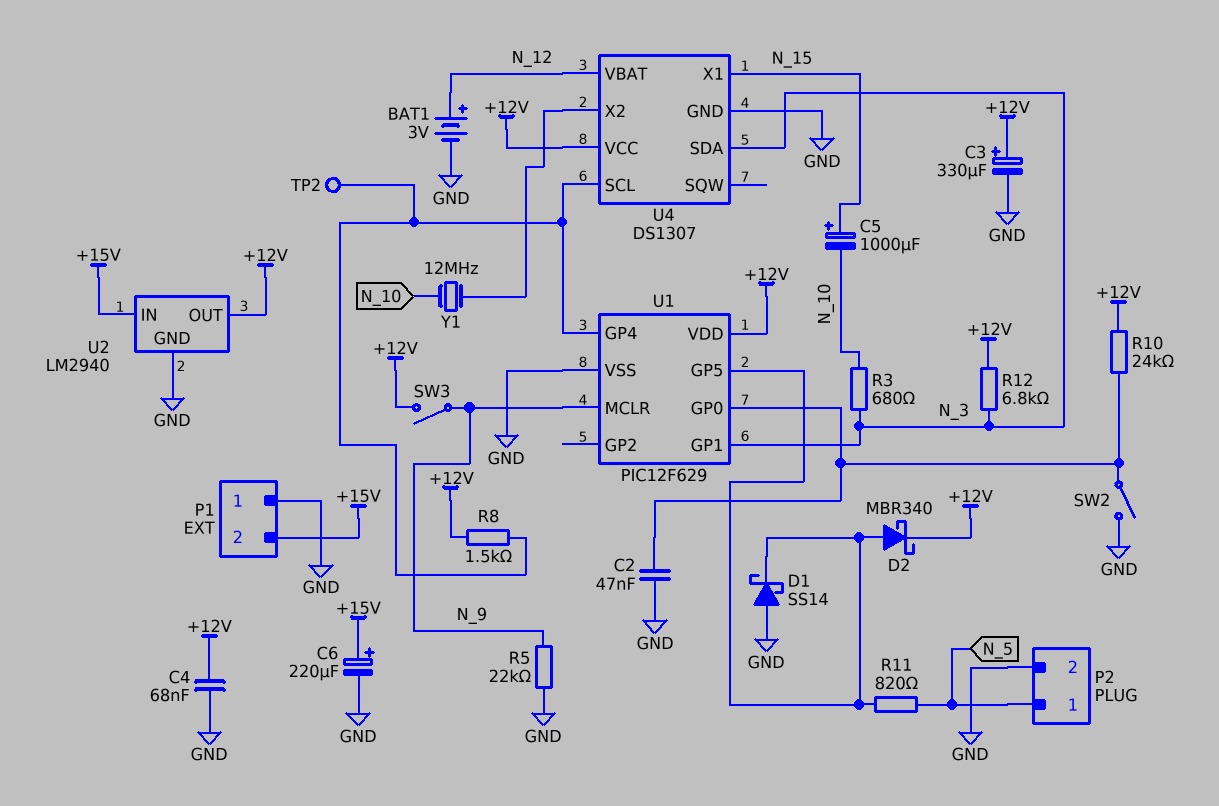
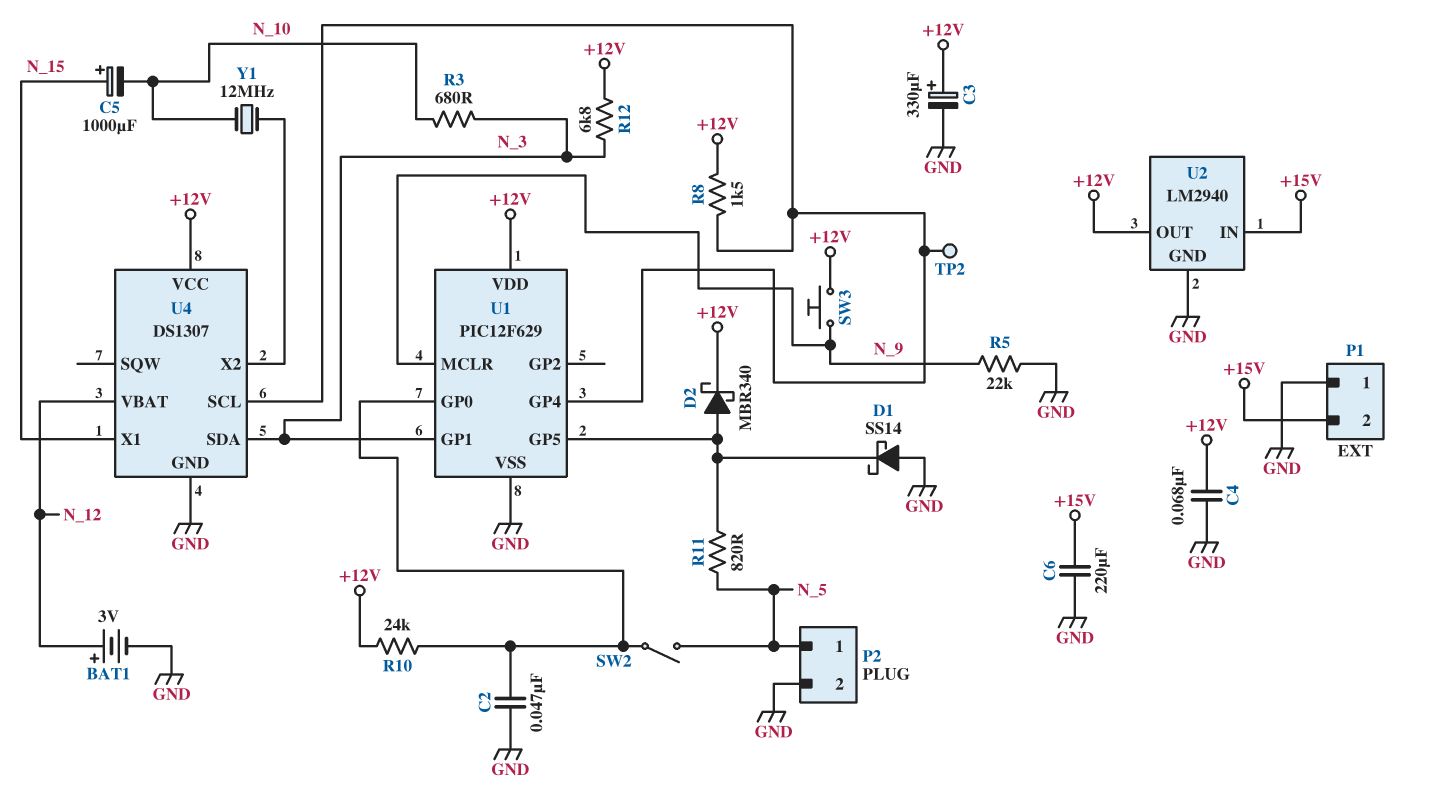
C6: 220uF (plus +15V, minus GND) -> 220uF (+15V, GND)
SW2: switch (GND, U1/GP0) -> switch (N_5, U1/GP0)
SW3: switch (+12V, N_9) -> button (+12V, N_9)

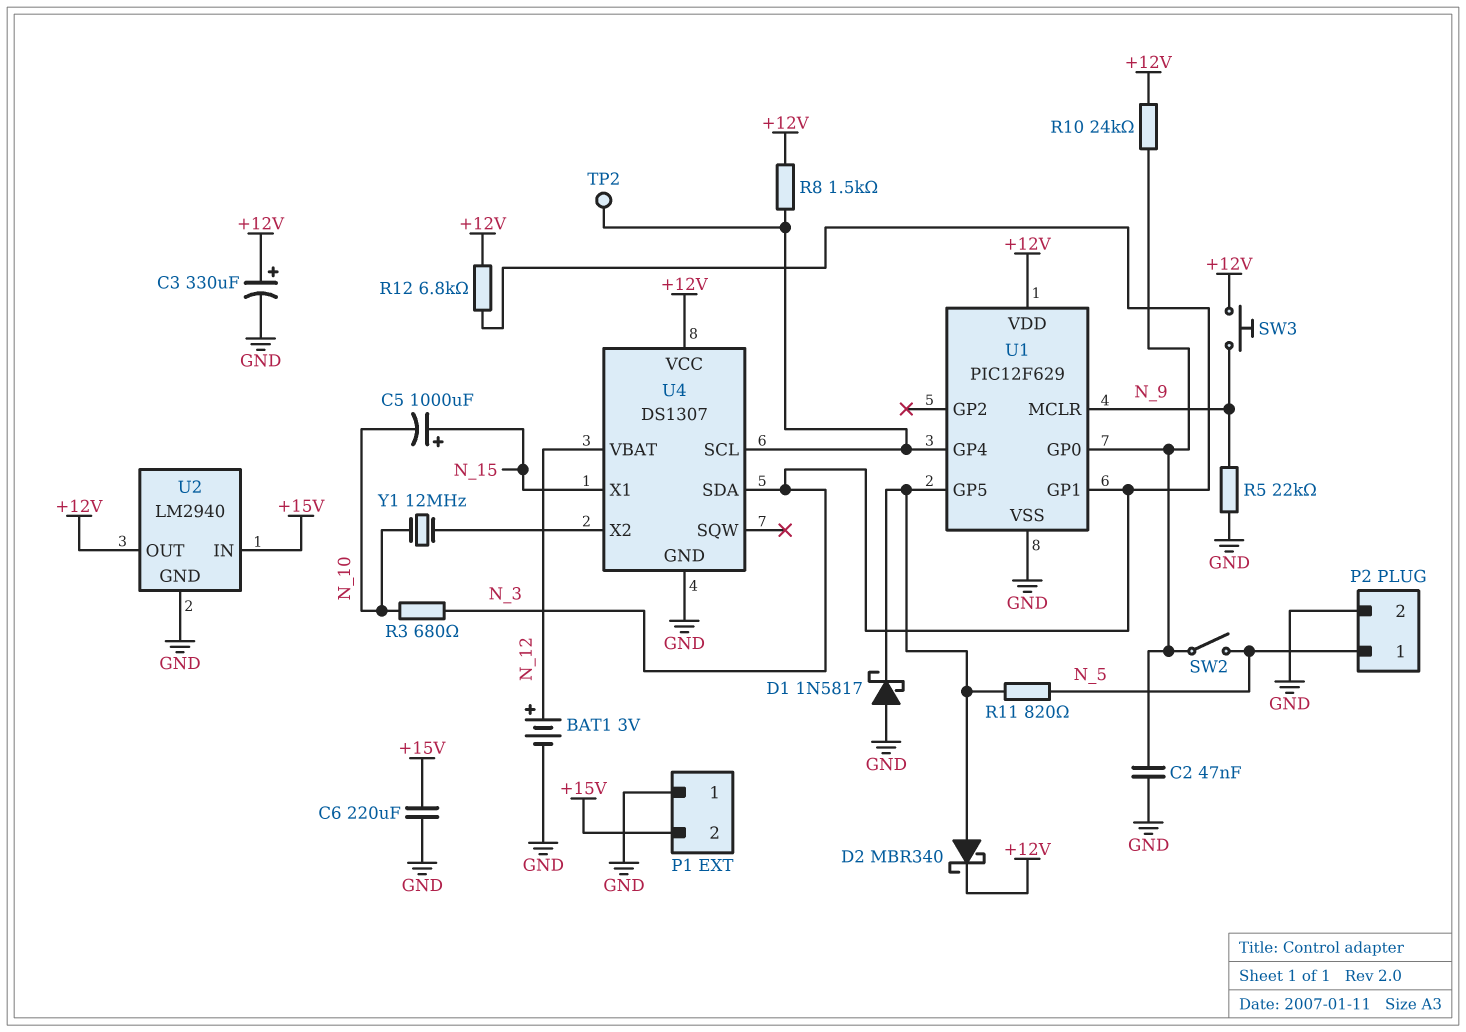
C4: 68nF (+12V, GND) -> none
D1: schottky SS14 (A GND, K U1/GP5) -> schottky 1N5817 (A GND, K U1/GP5)

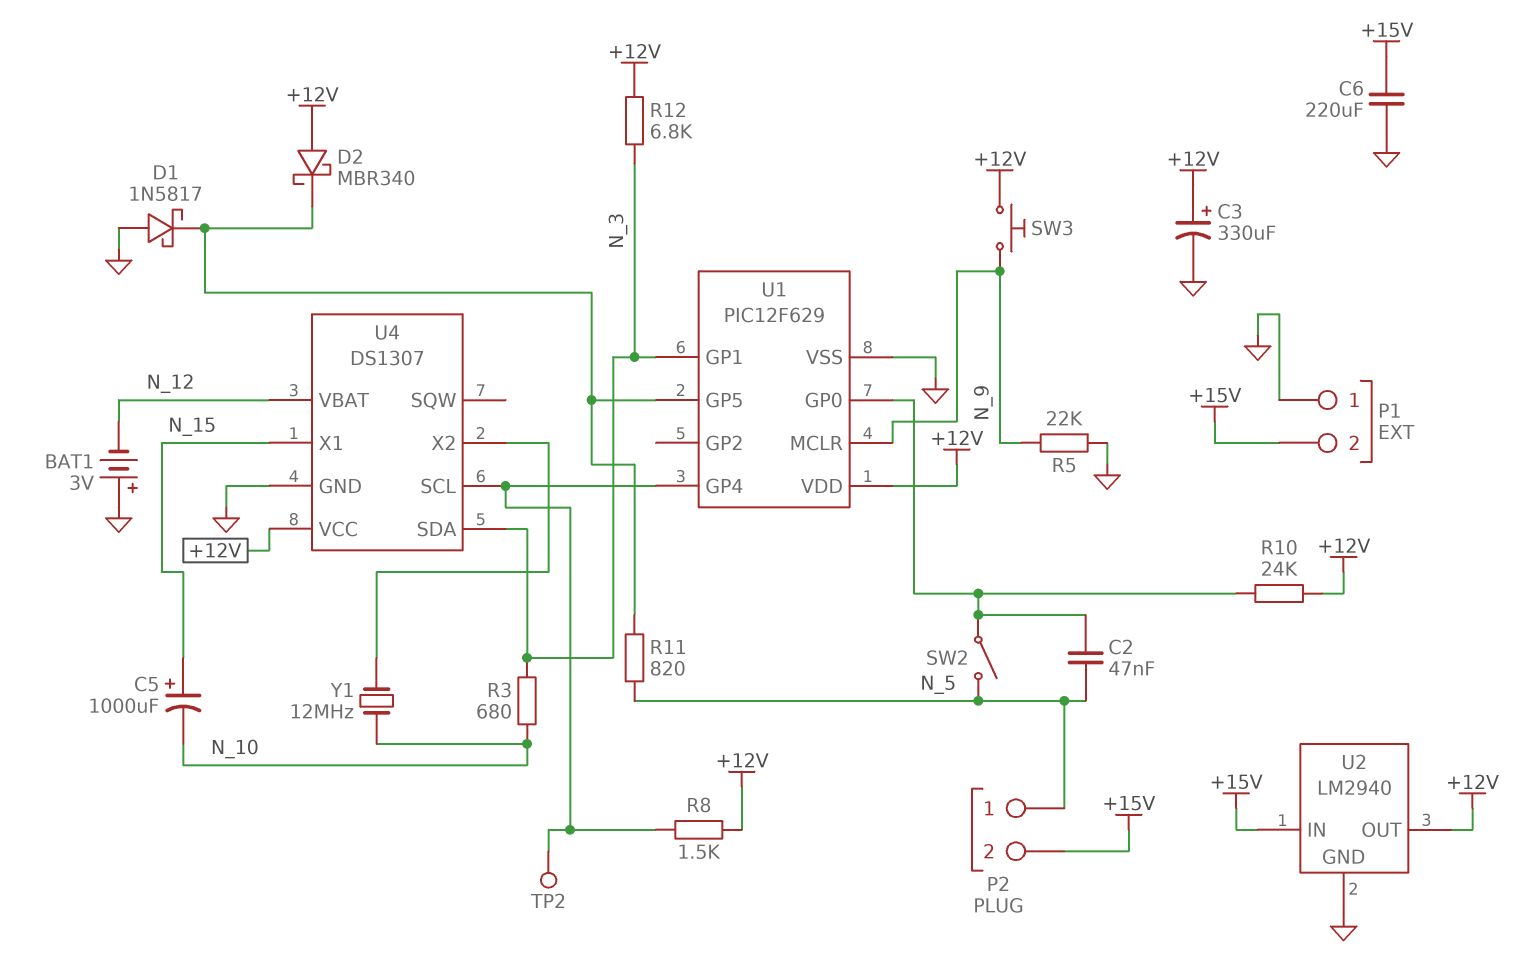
BAT1: 3V (plus N_12, minus GND) -> 3V (plus GND, minus N_12)
C2: 47nF (GND, U1/GP0) -> 47nF (N_5, U1/GP0)
D2: schottky MBR340 (A U1/GP5, K +12V) -> schottky MBR340 (A +12V, K U1/GP5)
P2 pin 2: GND -> +15V

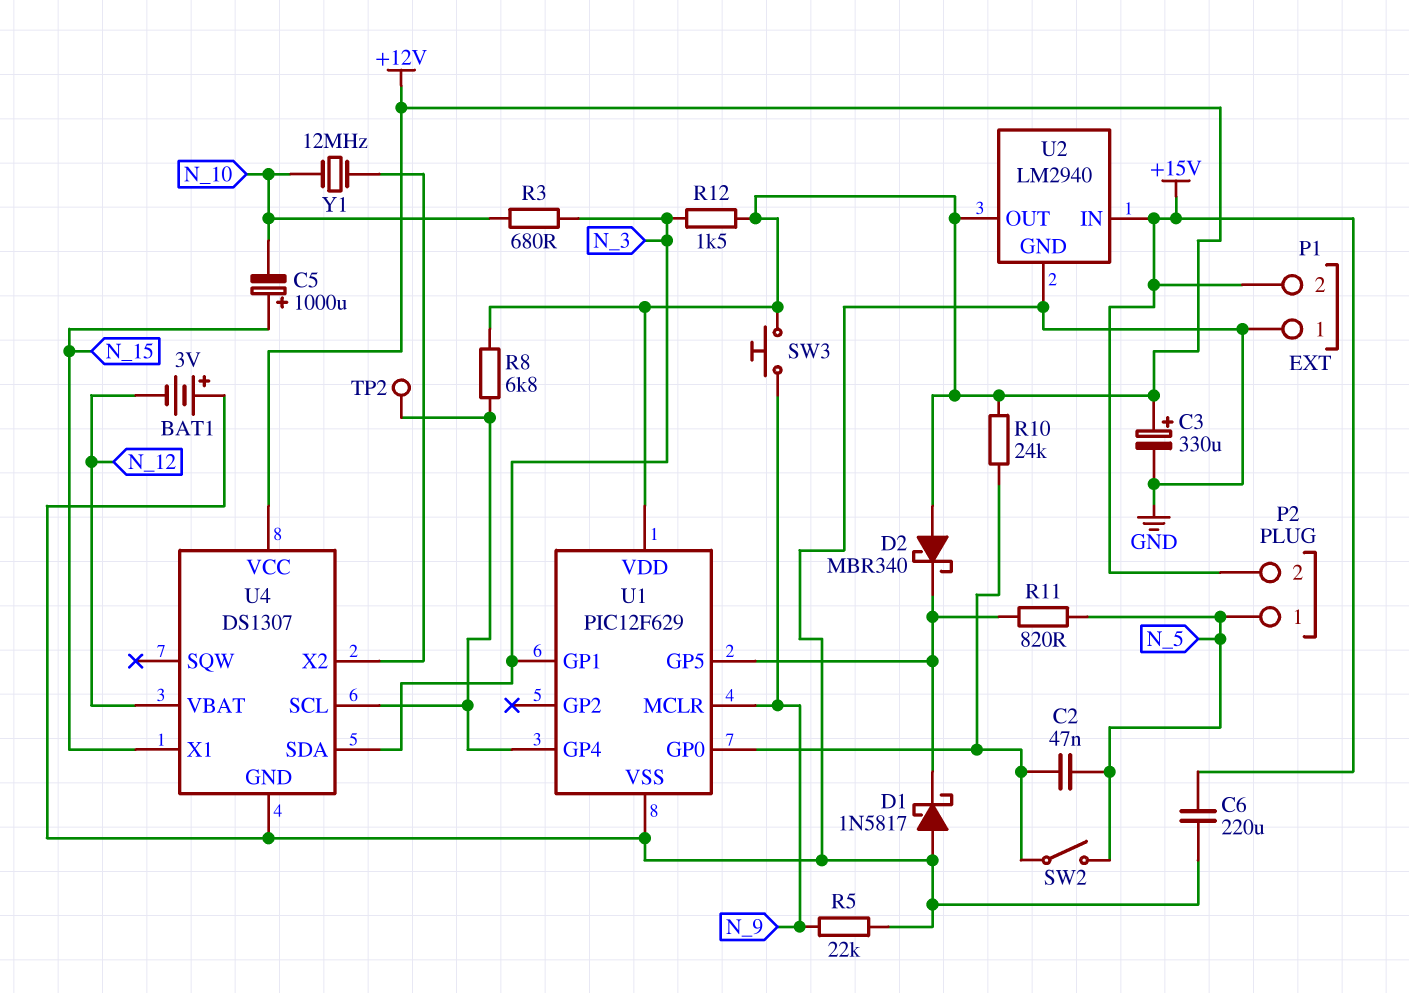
R8: 1.5k (+12V, U1/GP4) -> 6.8k (+12V, U1/GP4)
R12: 6.8k (+12V, N_3) -> 1.5k (+12V, N_3)

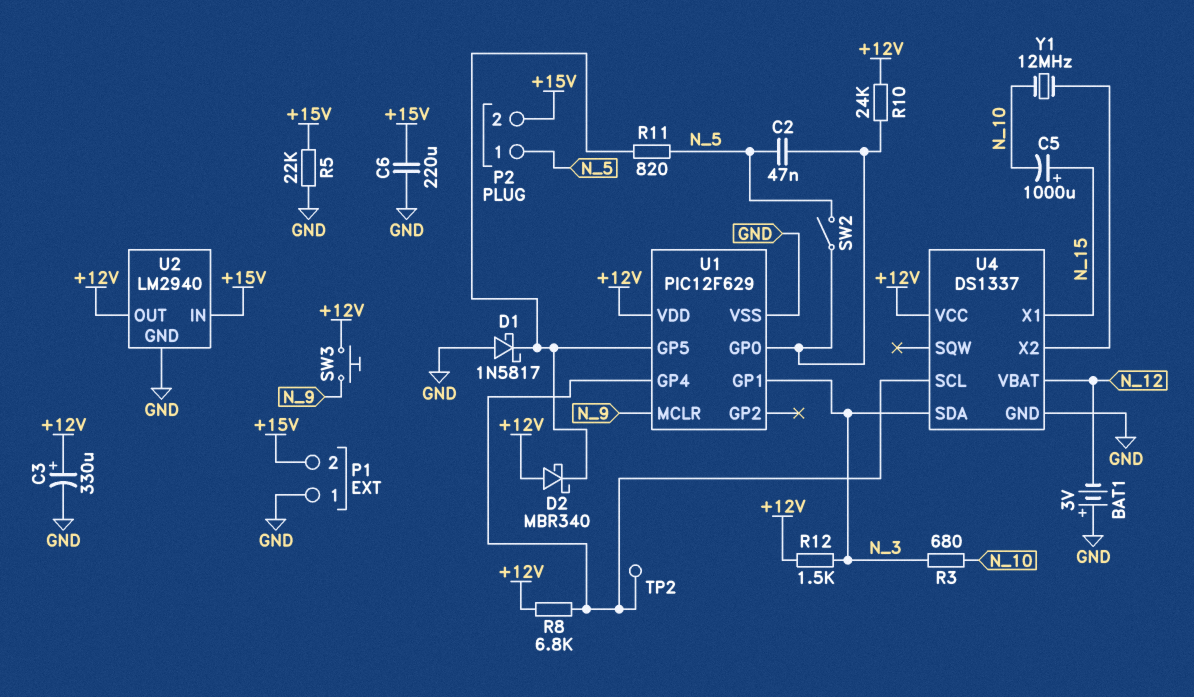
R5: 22k (GND, N_9) -> 22k (+15V, GND)
U4: DS1307 -> DS1337

